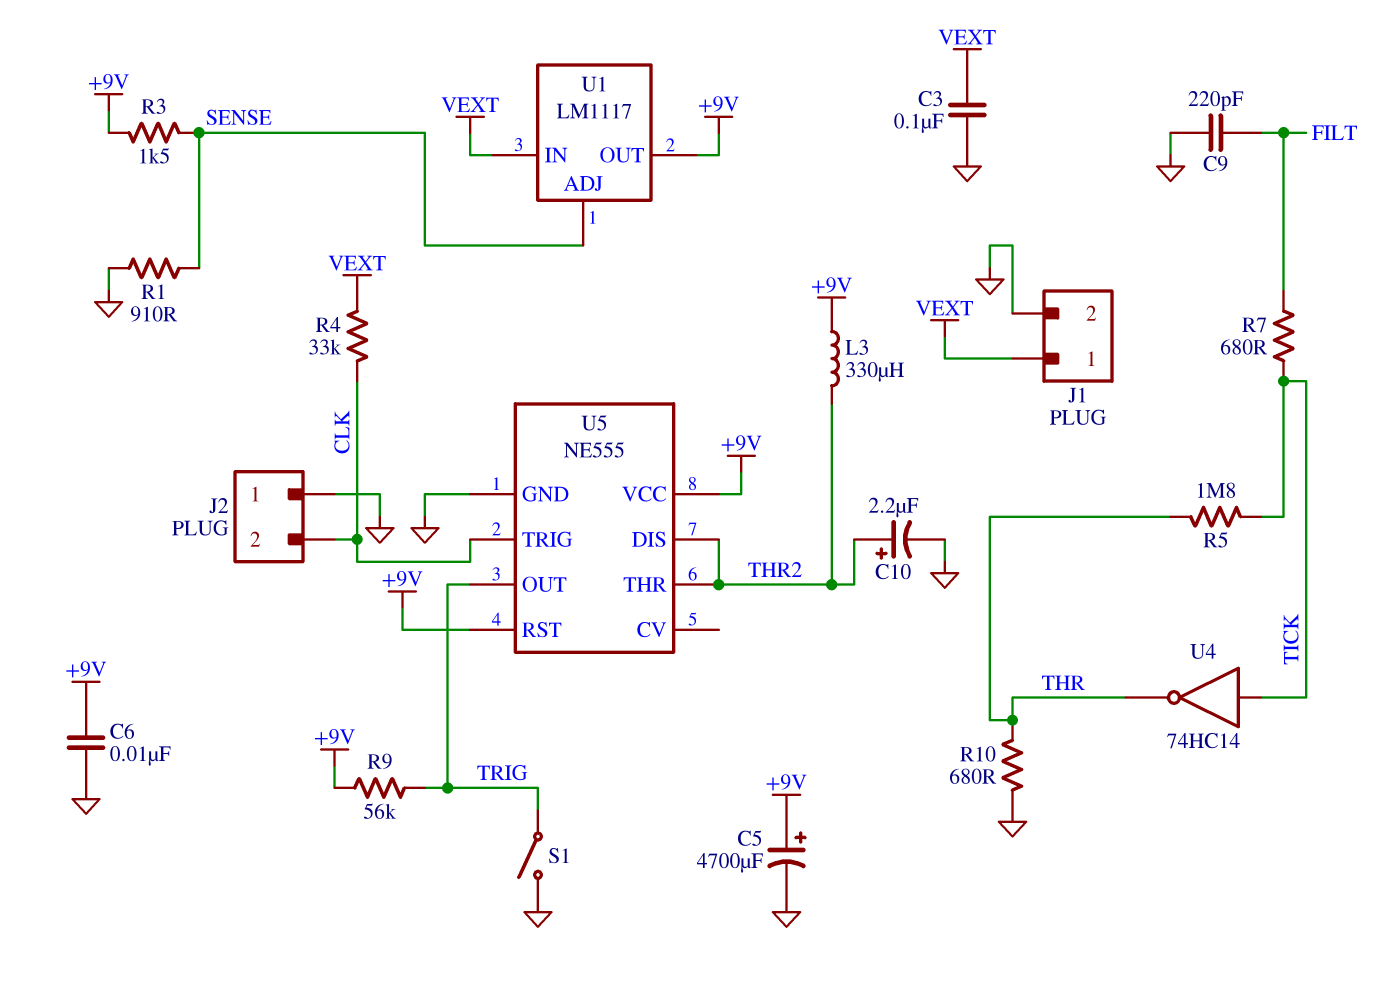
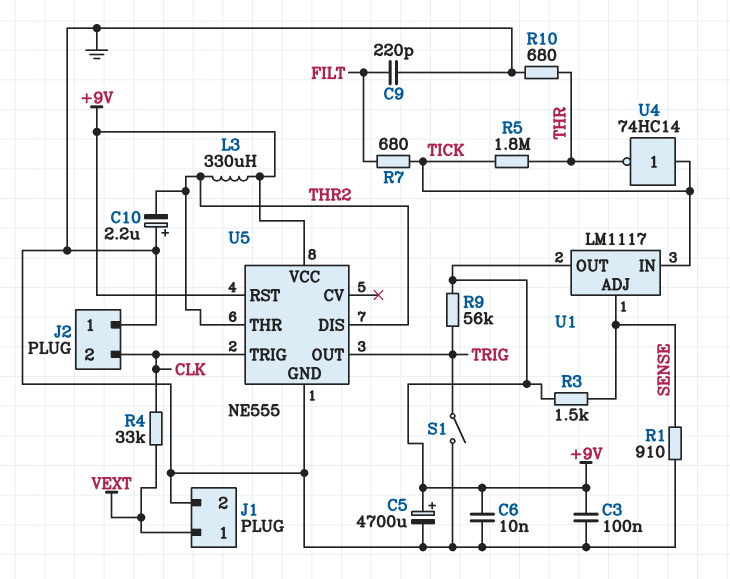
C3: 100nF (GND, VEXT) -> 100nF (+9V, GND)
C10: 2.2uF (plus THR2, minus GND) -> 2.2uF (plus GND, minus THR2)
U1 pin IN: VEXT -> TICK

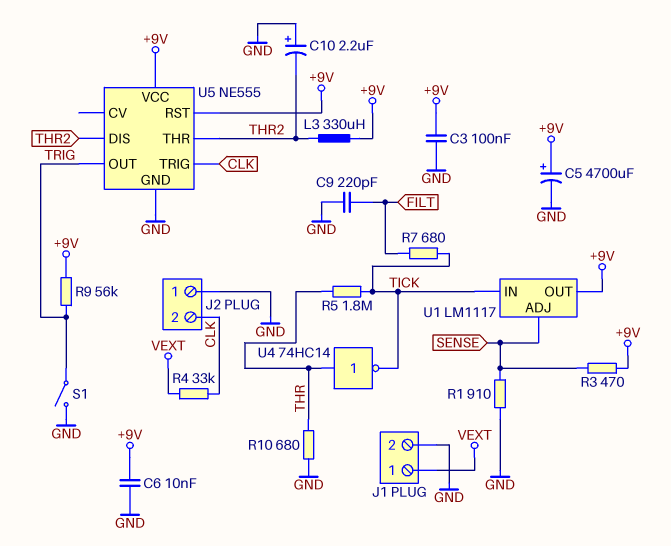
R3: 1.5k (+9V, SENSE) -> 470 (+9V, SENSE)
U4: NOT 74HC14 (in TICK, out THR) -> NOT 74HC14 (in THR, out TICK)

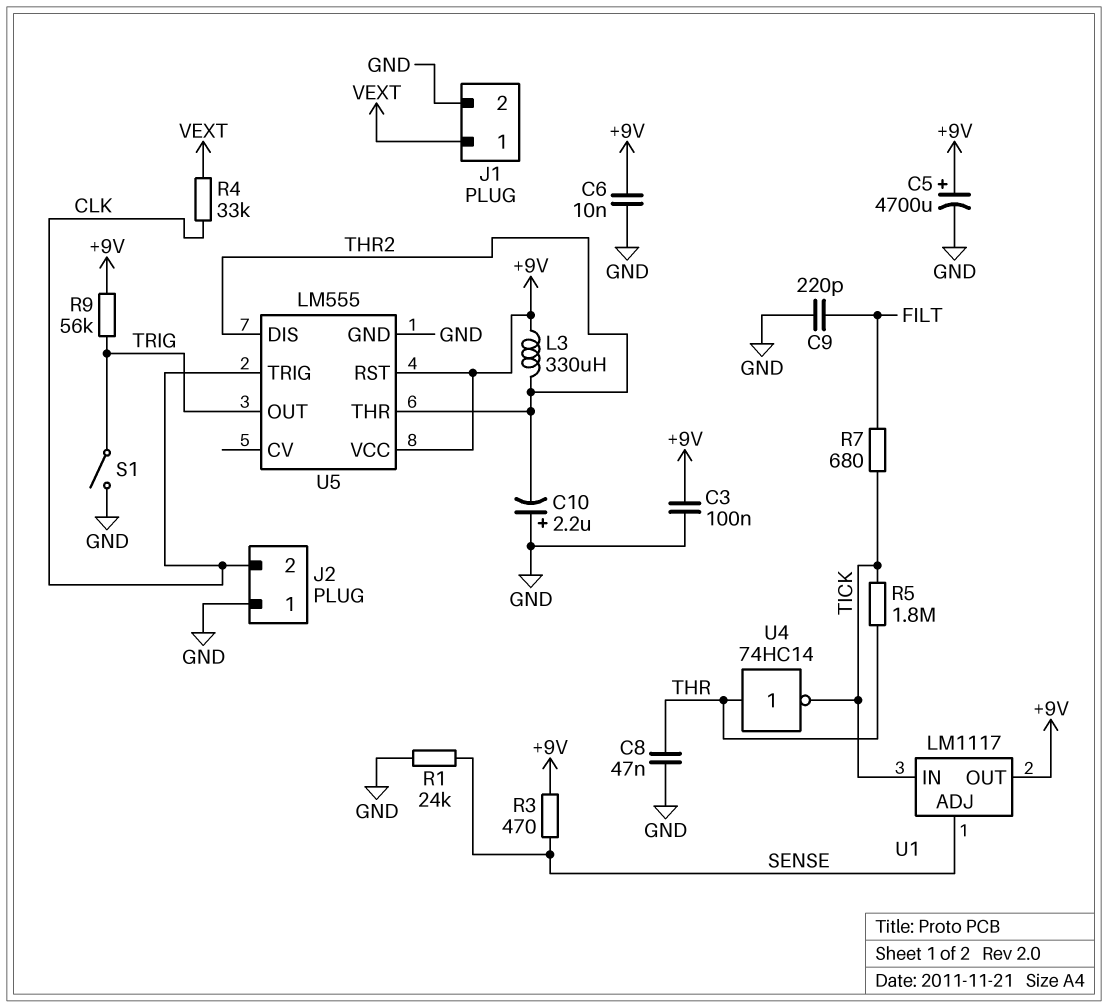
C8: none -> 47nF (GND, THR)
R1: 910 (GND, SENSE) -> 24k (GND, SENSE)
R10: 680 (GND, THR) -> none
U5: NE555 -> LM555

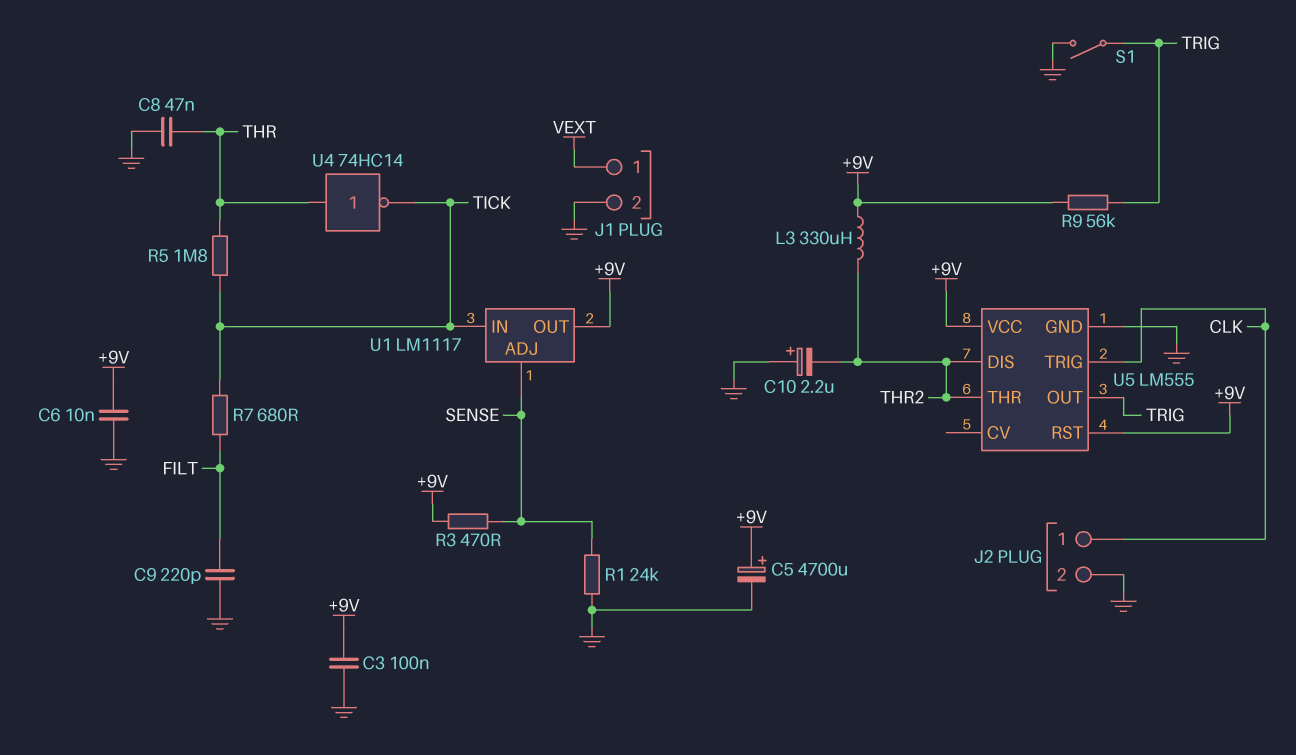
J2 pin 1: GND -> CLK
J2 pin 2: CLK -> GND
R4: 33k (CLK, VEXT) -> none

